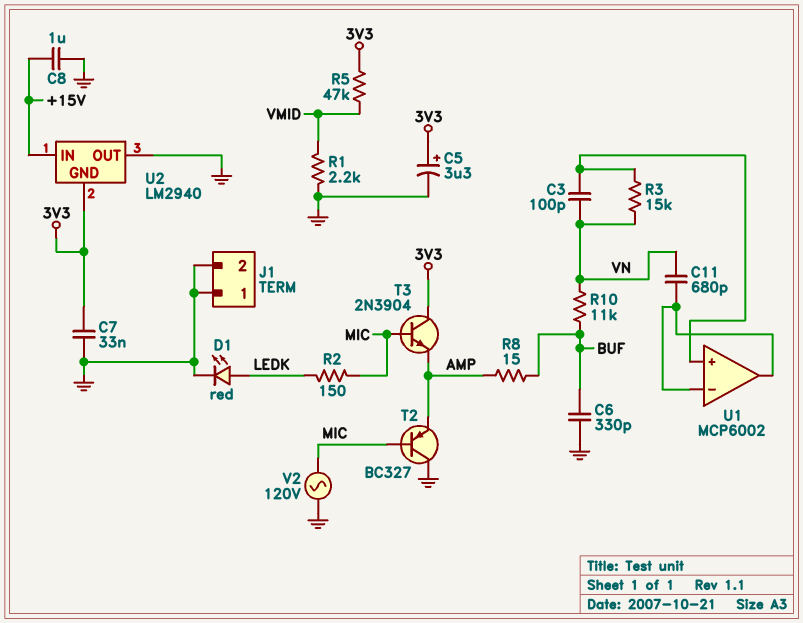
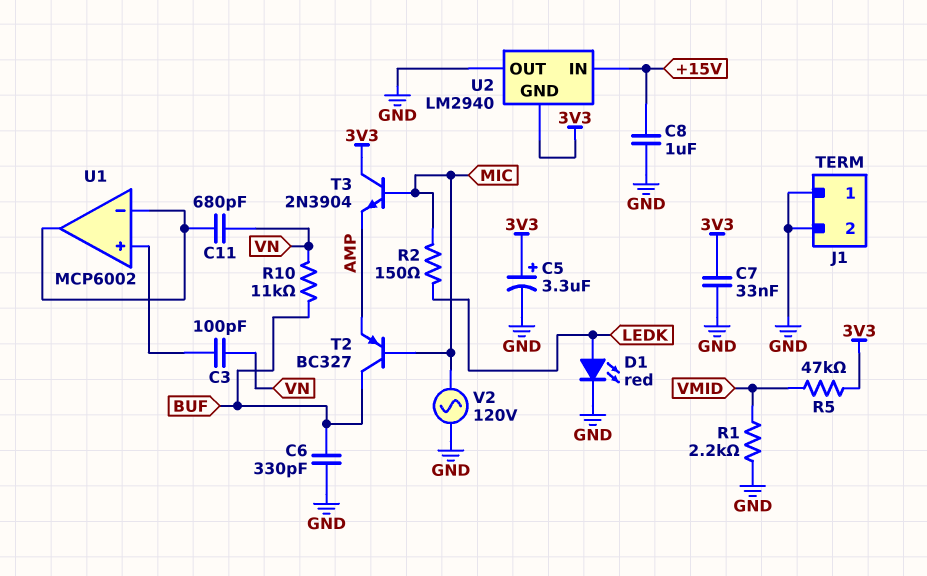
R3: 15k (U1/in+, VN) -> none
R8: 15 (AMP, BUF) -> none
T2: PNP BC327 (B MIC, C GND, E AMP) -> PNP BC327 (B MIC, C BUF, E AMP)

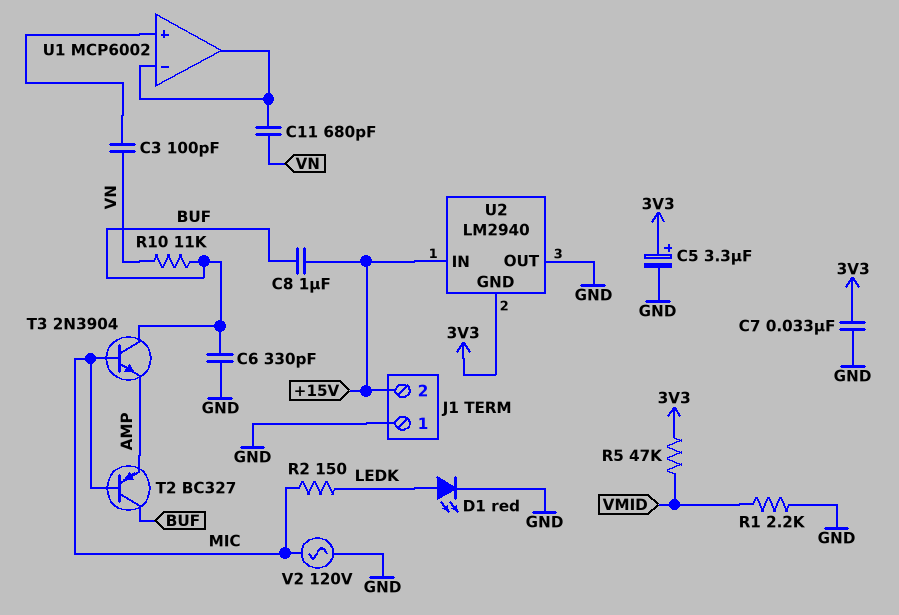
C8: 1uF (+15V, GND) -> 1uF (+15V, BUF)
J1 pin 2: GND -> +15V
T3: NPN 2N3904 (B MIC, C 3V3, E AMP) -> NPN 2N3904 (B MIC, C BUF, E AMP)

